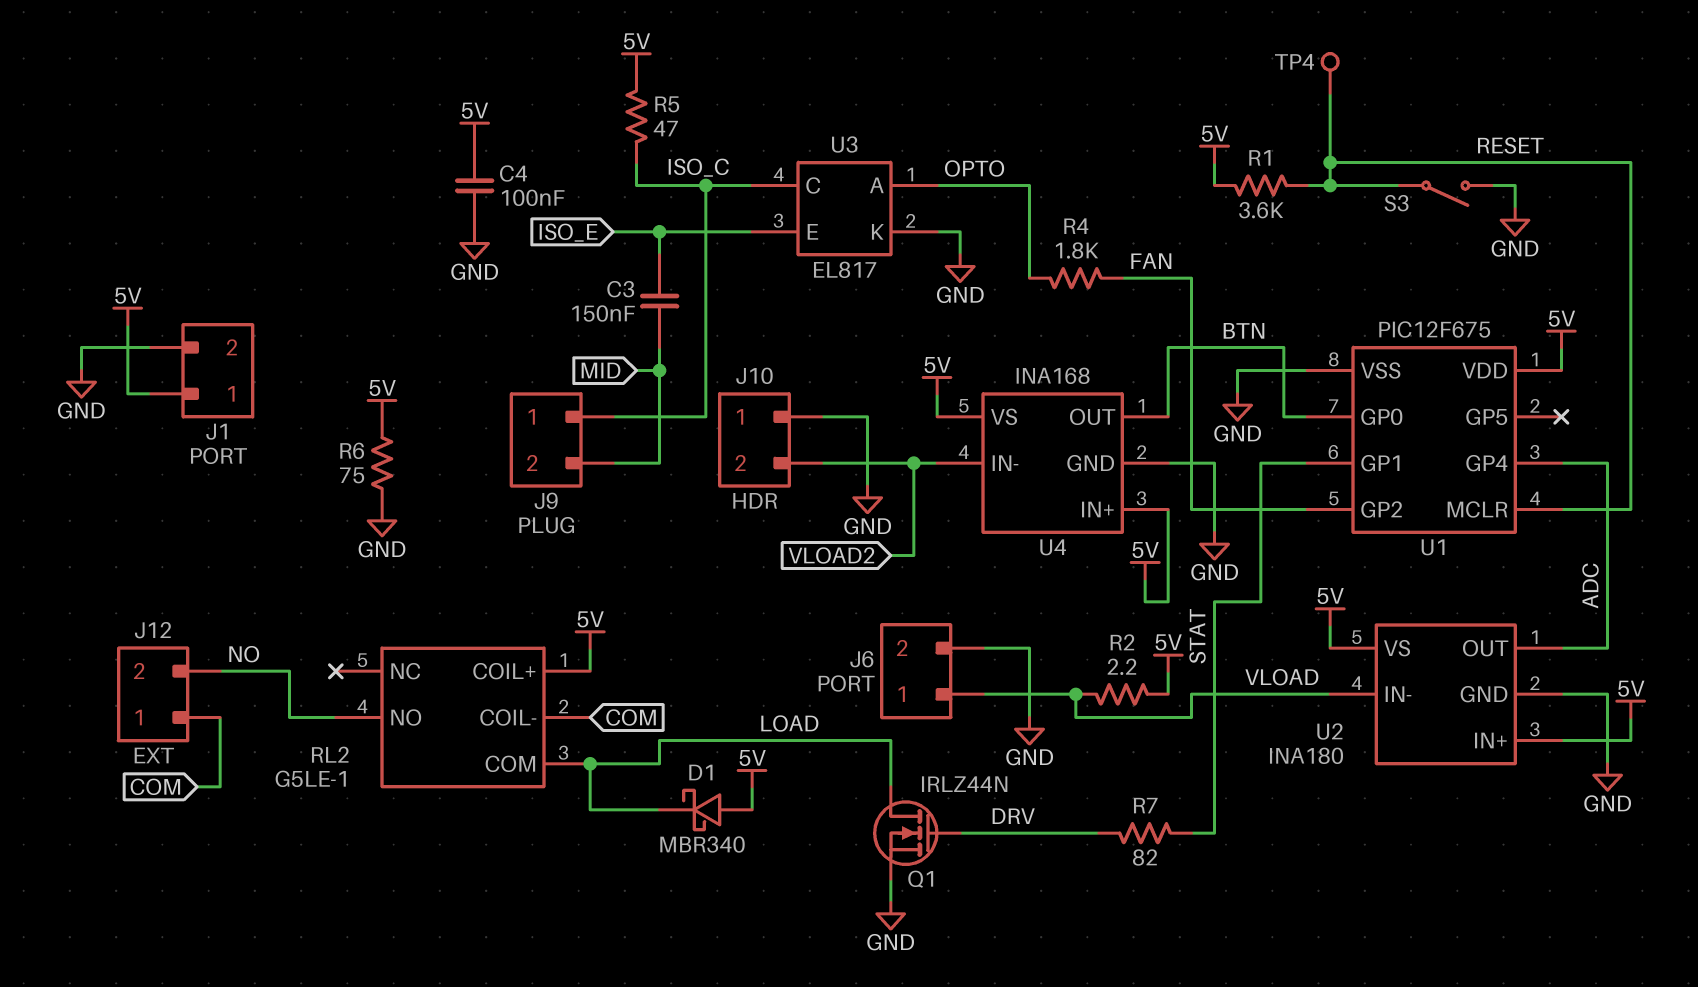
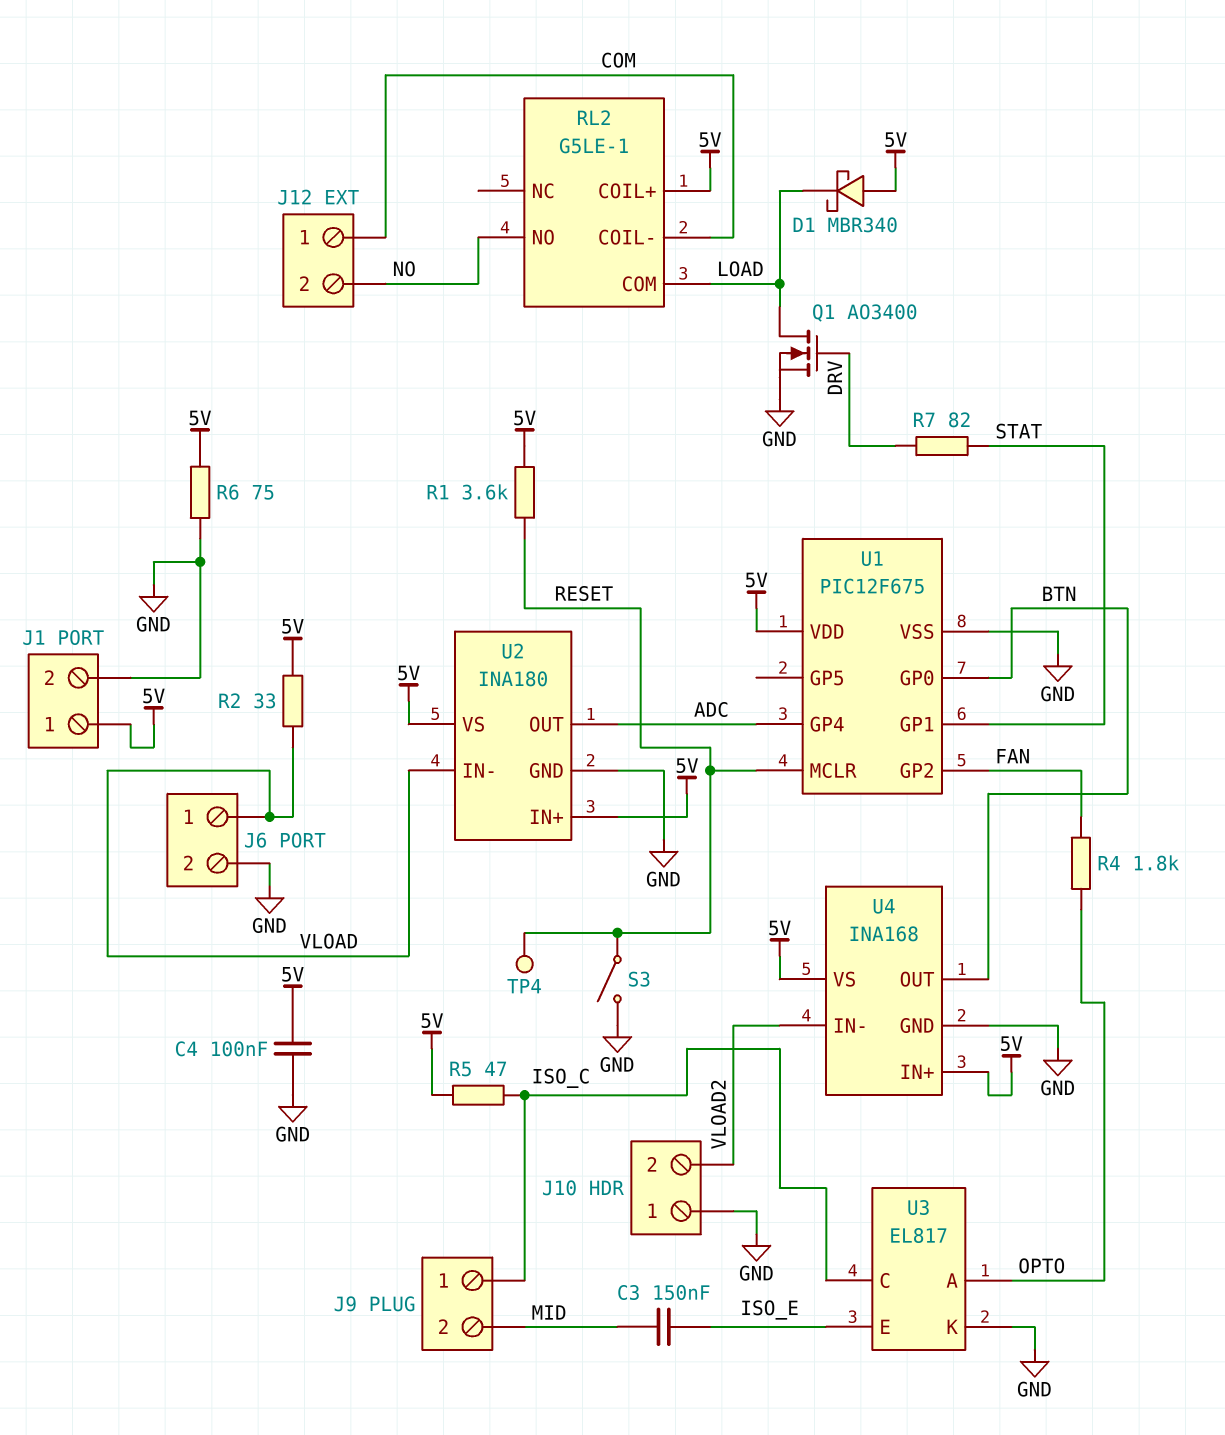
Q1: NMOS IRLZ44N (G DRV, D LOAD, S GND) -> NMOS AO3400 (G DRV, D LOAD, S GND)
R2: 2.2 (5V, VLOAD) -> 33 (5V, VLOAD)

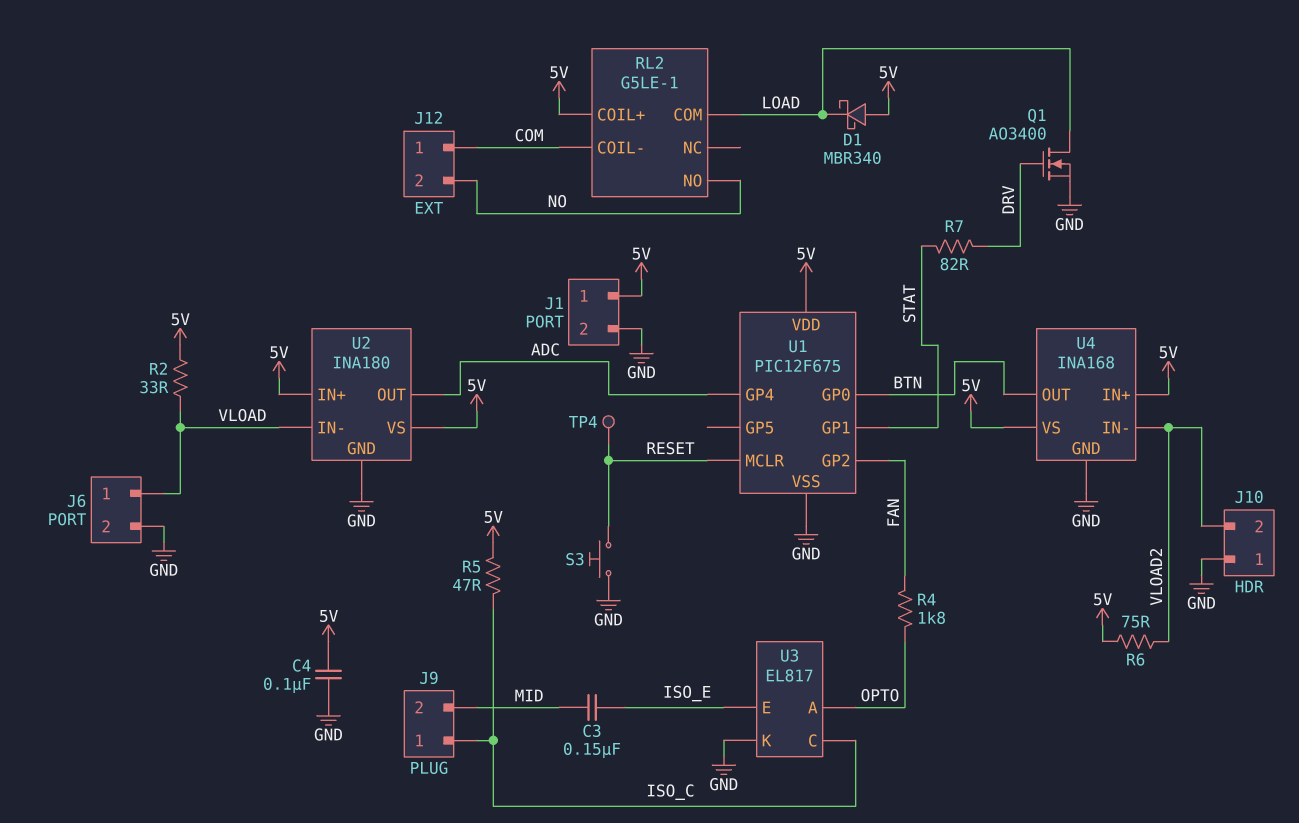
R1: 3.6k (5V, RESET) -> none
R6: 75 (5V, GND) -> 75 (5V, VLOAD2)
S3: switch (GND, RESET) -> button (GND, RESET)

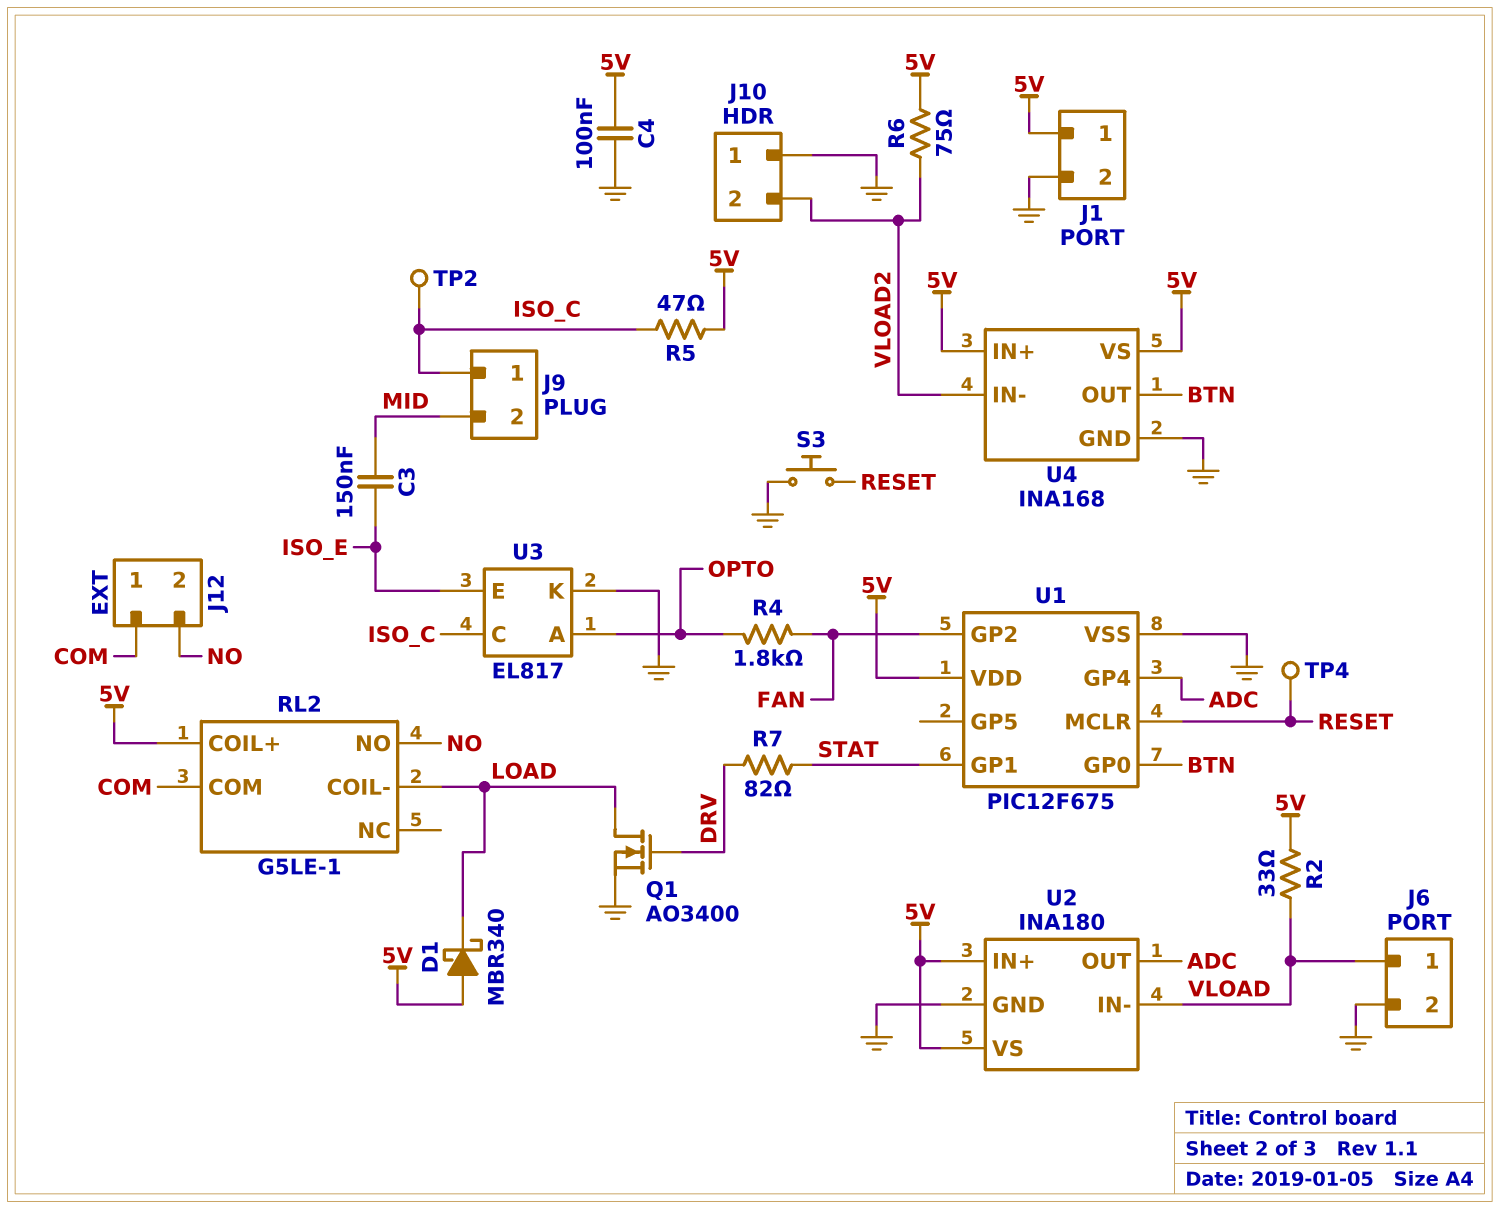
RL2 pin COIL-: COM -> LOAD
RL2 pin COM: LOAD -> COM
TP2: none -> test point (ISO_C)

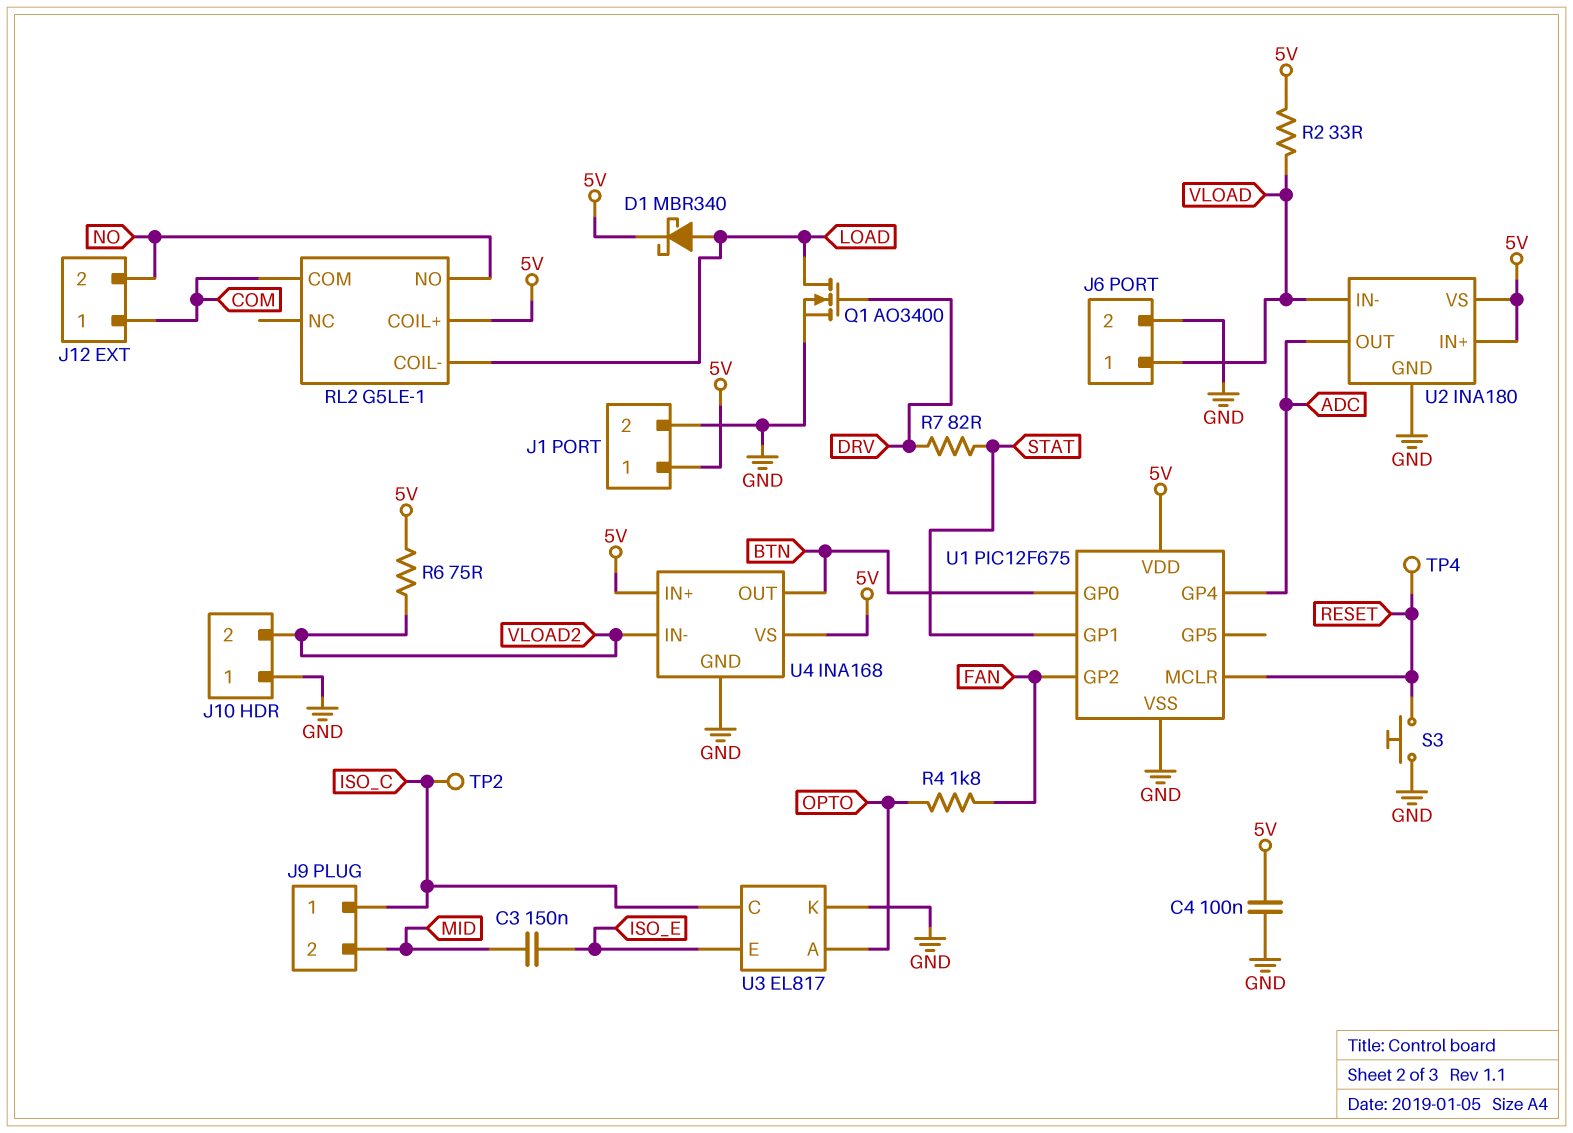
D1: schottky MBR340 (A 5V, K LOAD) -> schottky MBR340 (A LOAD, K 5V)
R5: 47 (5V, ISO_C) -> none

